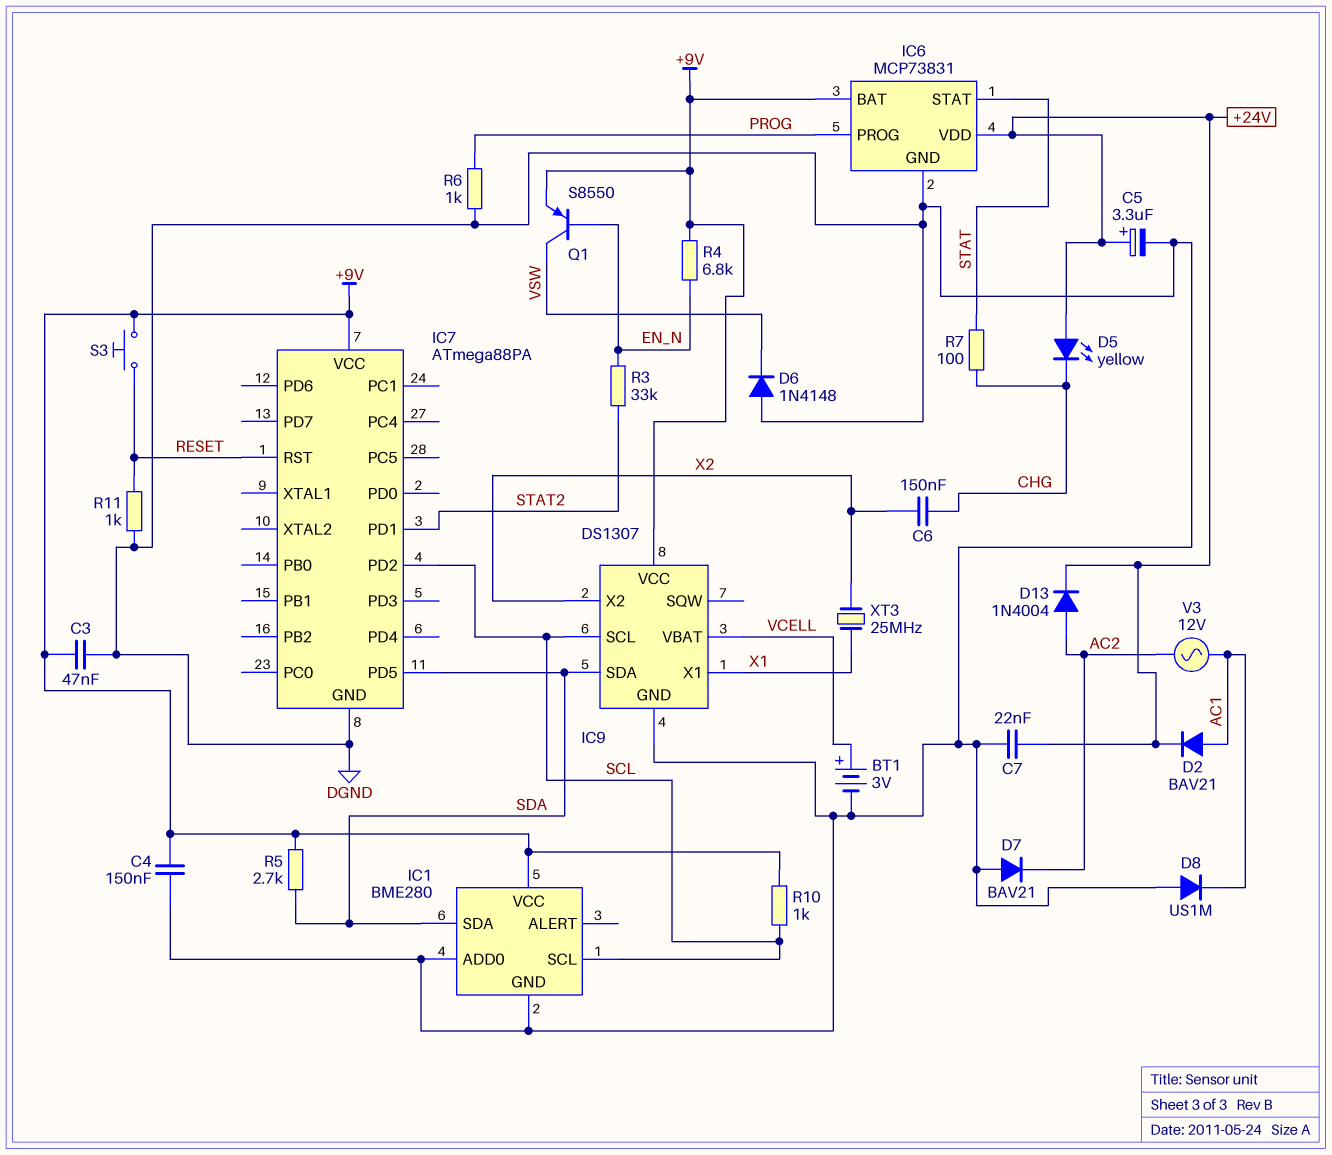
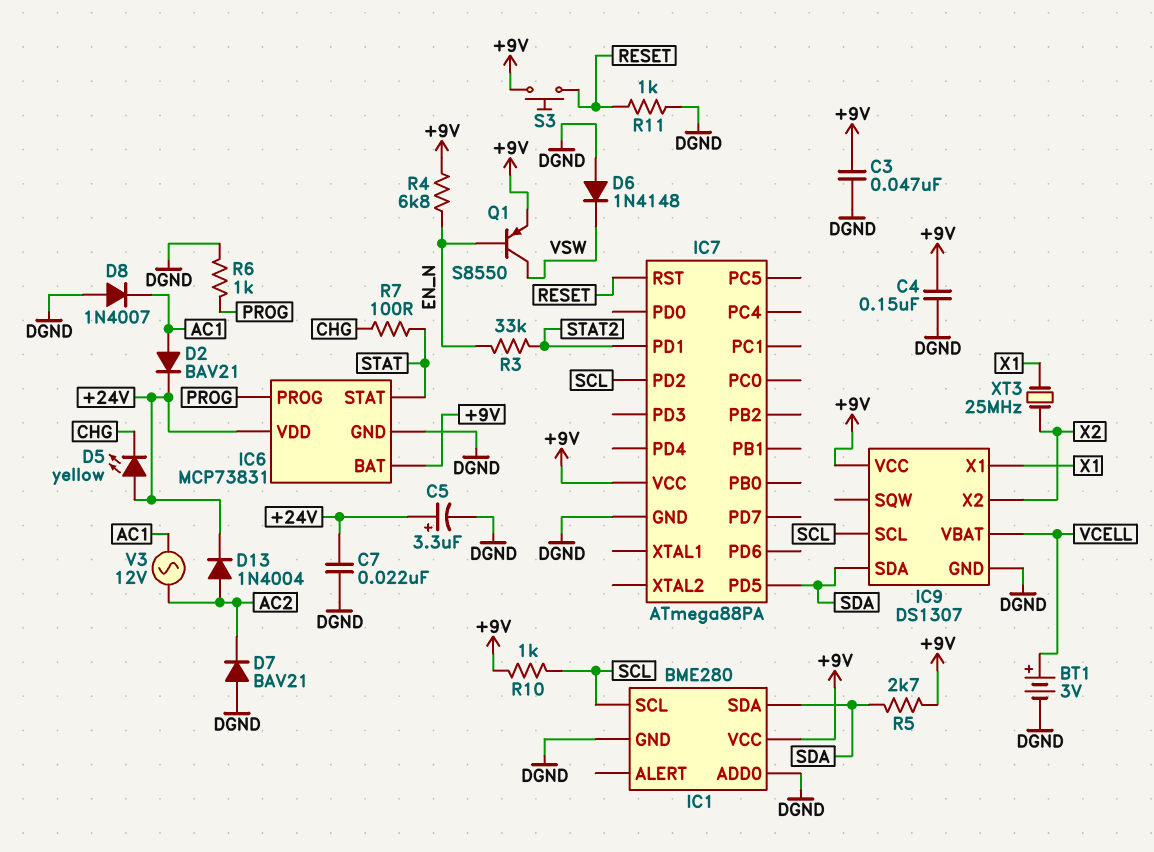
C6: 150nF (CHG, X2) -> none
D8: diode US1M (A DGND, K AC1) -> diode 1N4007 (A DGND, K AC1)

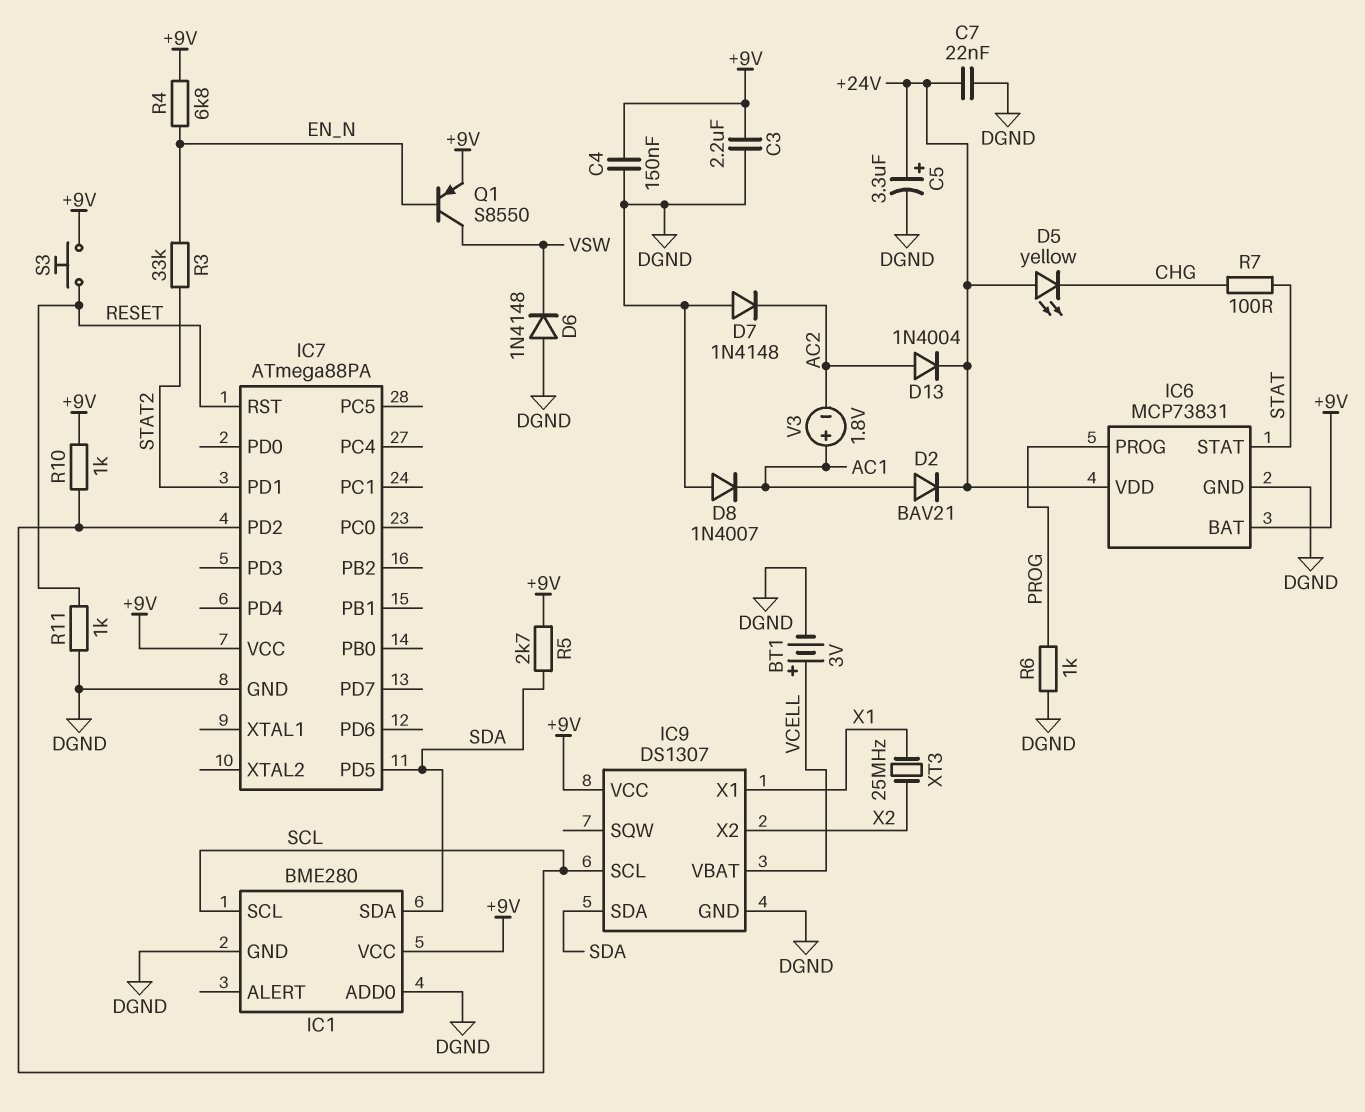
C3: 47nF (+9V, DGND) -> 2.2uF (+9V, DGND)
D7: diode BAV21 (A DGND, K AC2) -> diode 1N4148 (A DGND, K AC2)
V3: AC 12V (AC1, AC2) -> 1.8V (plus AC1, minus AC2)

